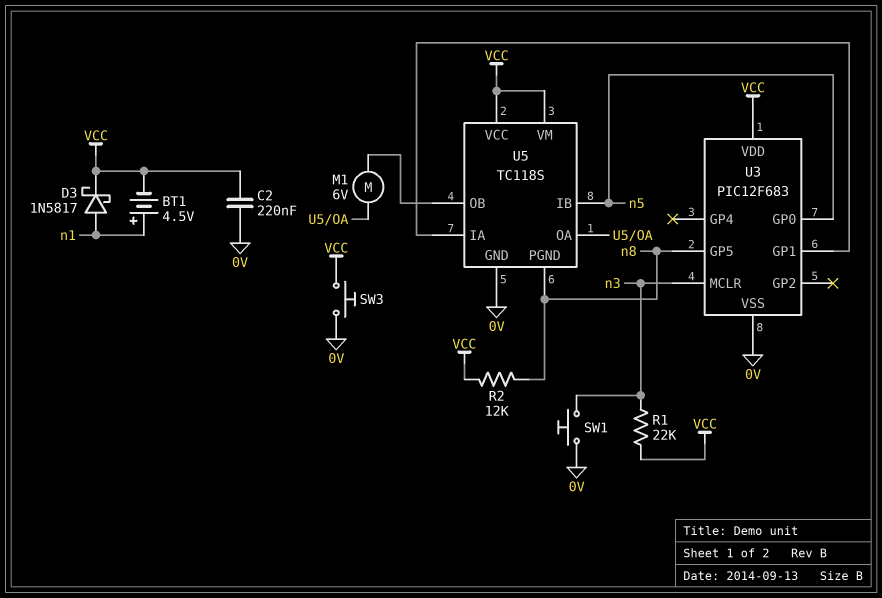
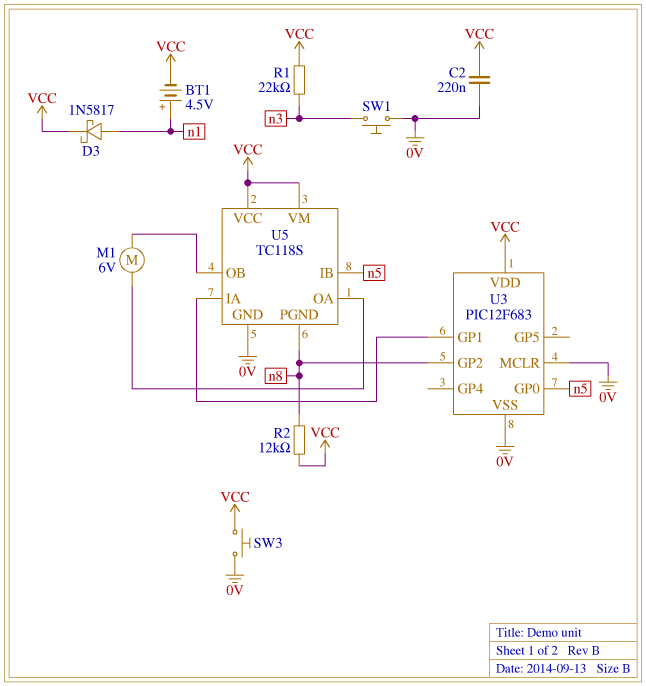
U3 pin GP2: none -> n8
U3 pin GP5: n8 -> none
U3 pin MCLR: n3 -> 0V

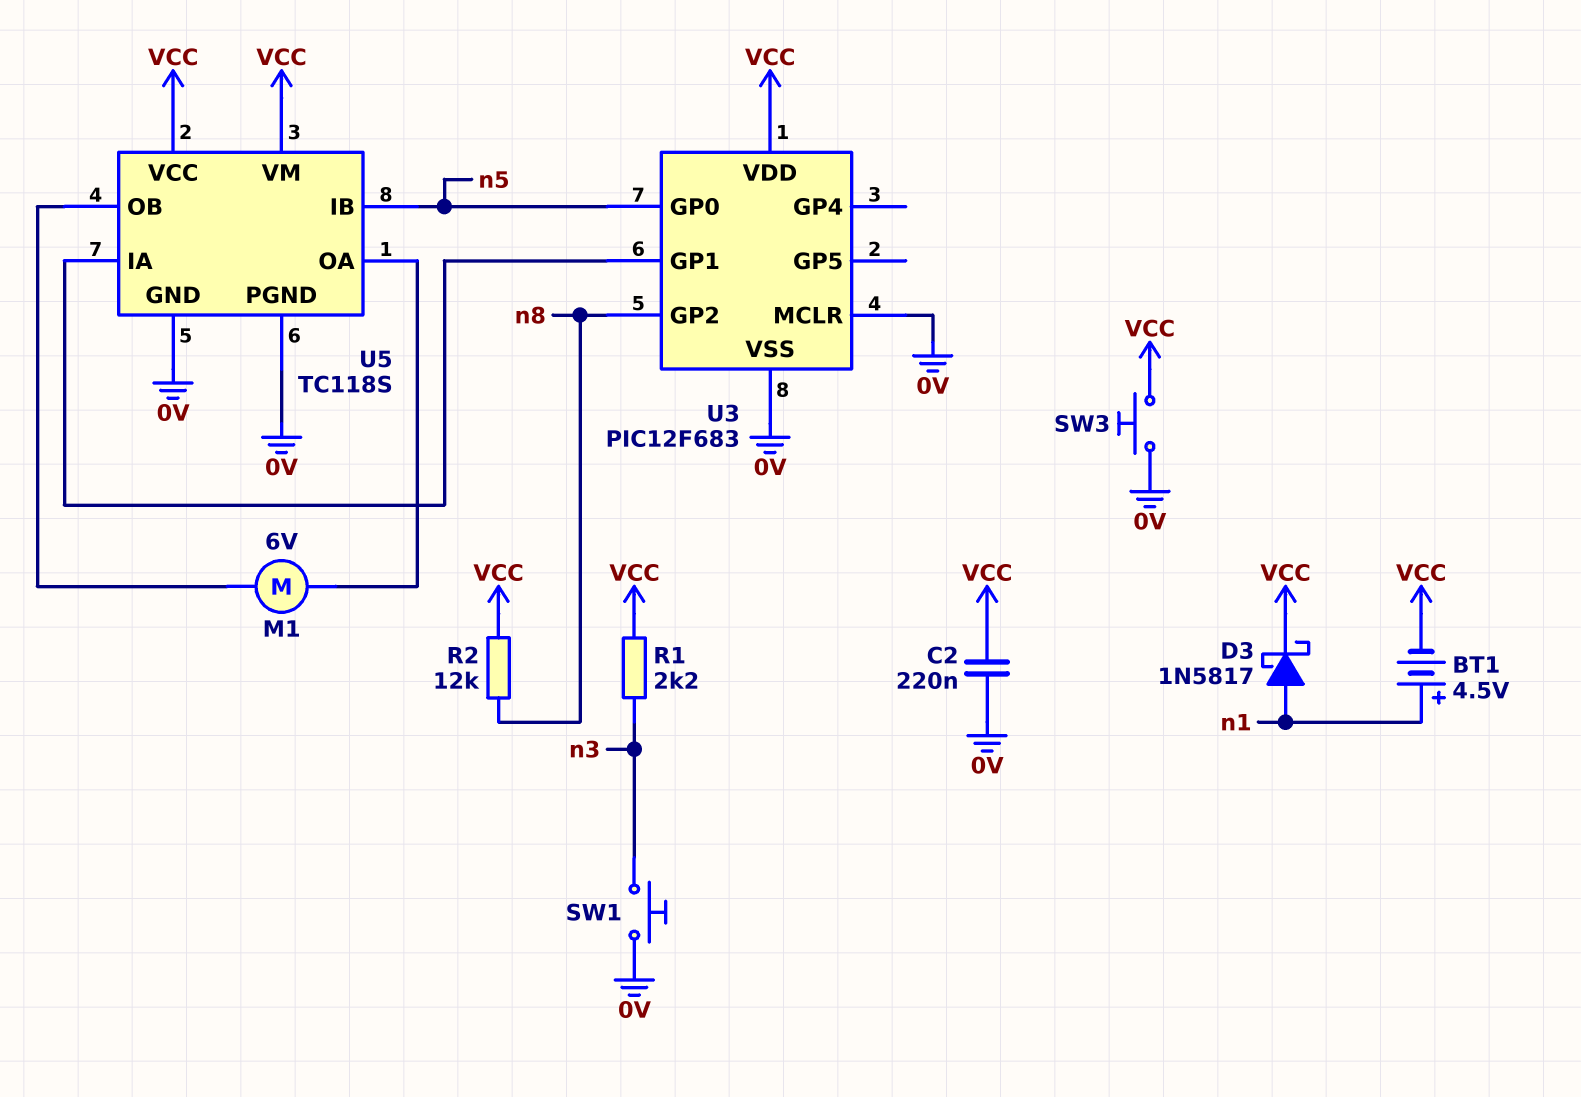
R1: 22k (VCC, n3) -> 2.2k (VCC, n3)
U5 pin PGND: n8 -> 0V

